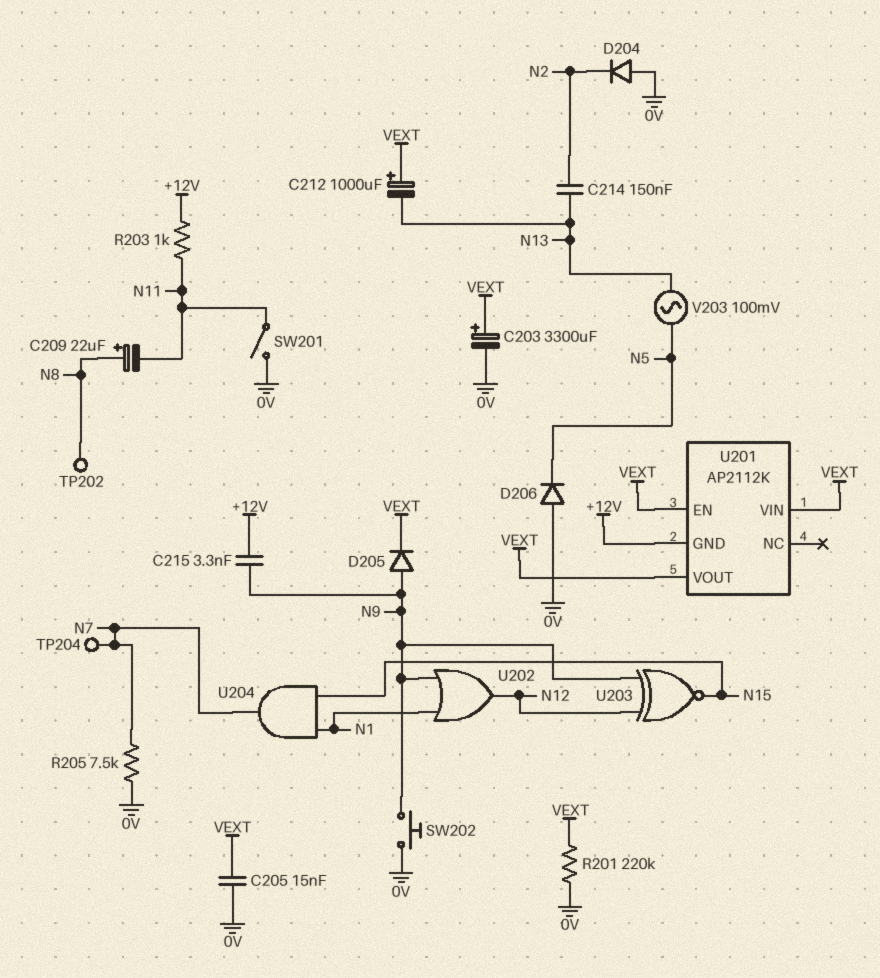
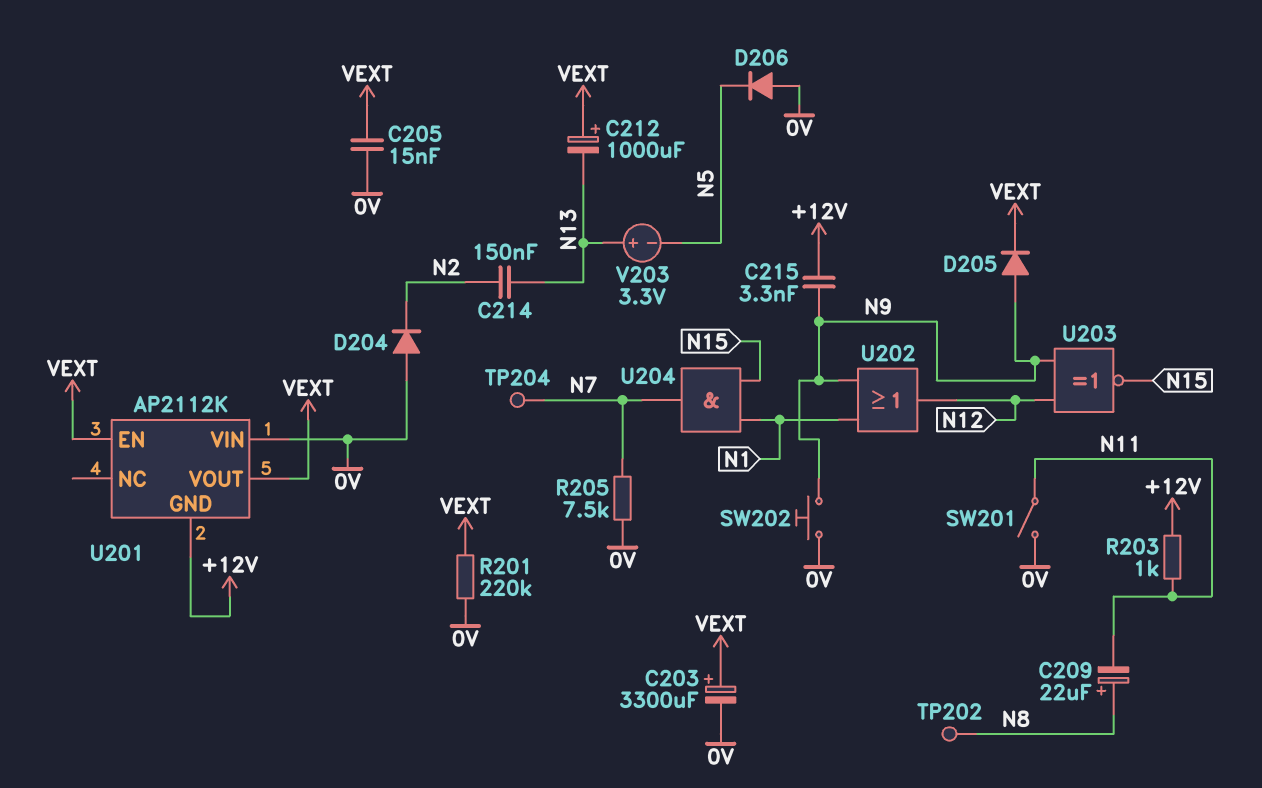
U201 pin VIN: VEXT -> 0V
V203: AC 100mV (N5, N13) -> 3.3V (plus N13, minus N5)

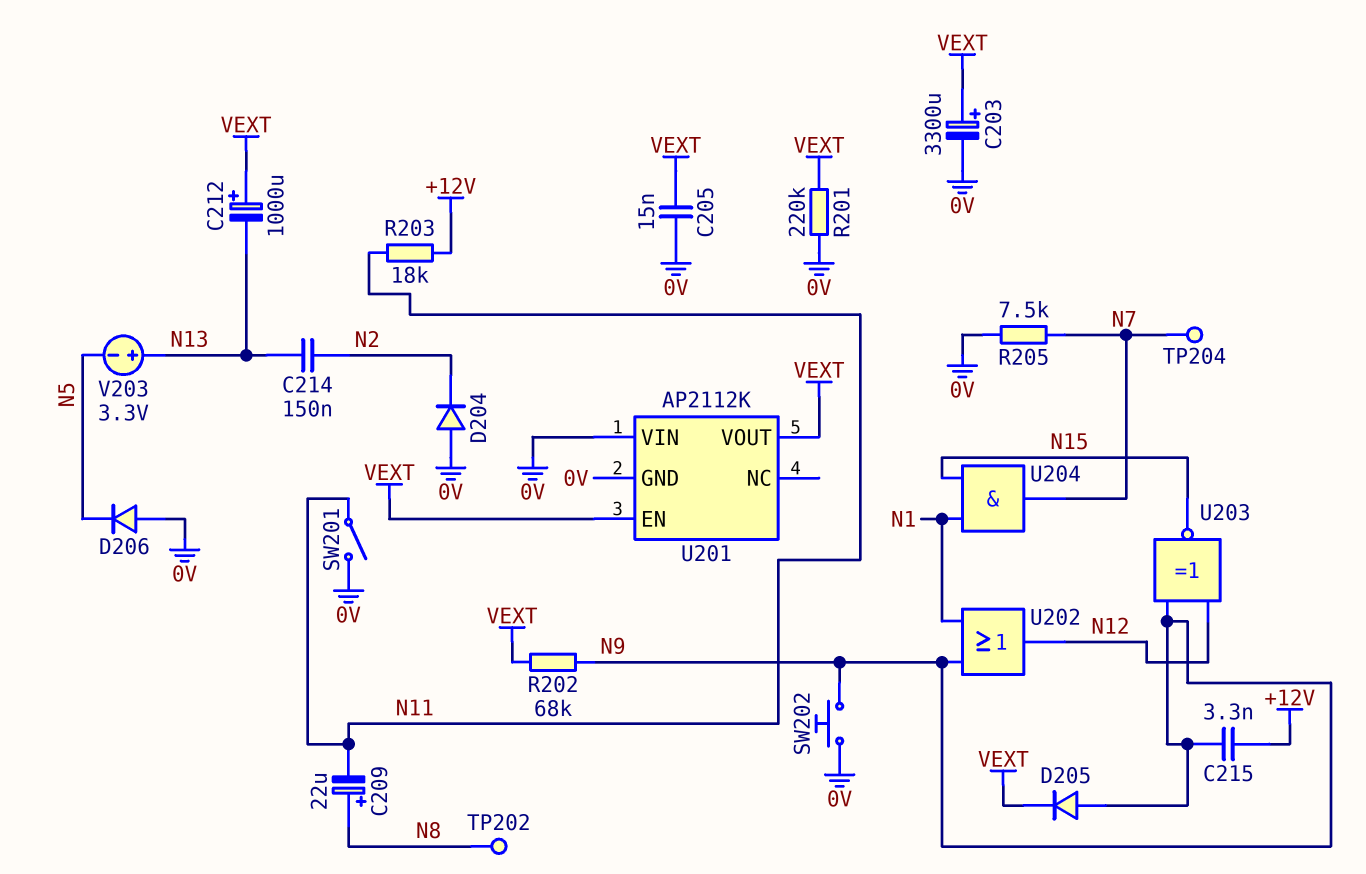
R202: none -> 68k (N9, VEXT)
R203: 1k (+12V, N11) -> 18k (+12V, N11)
U201 pin GND: +12V -> 0V

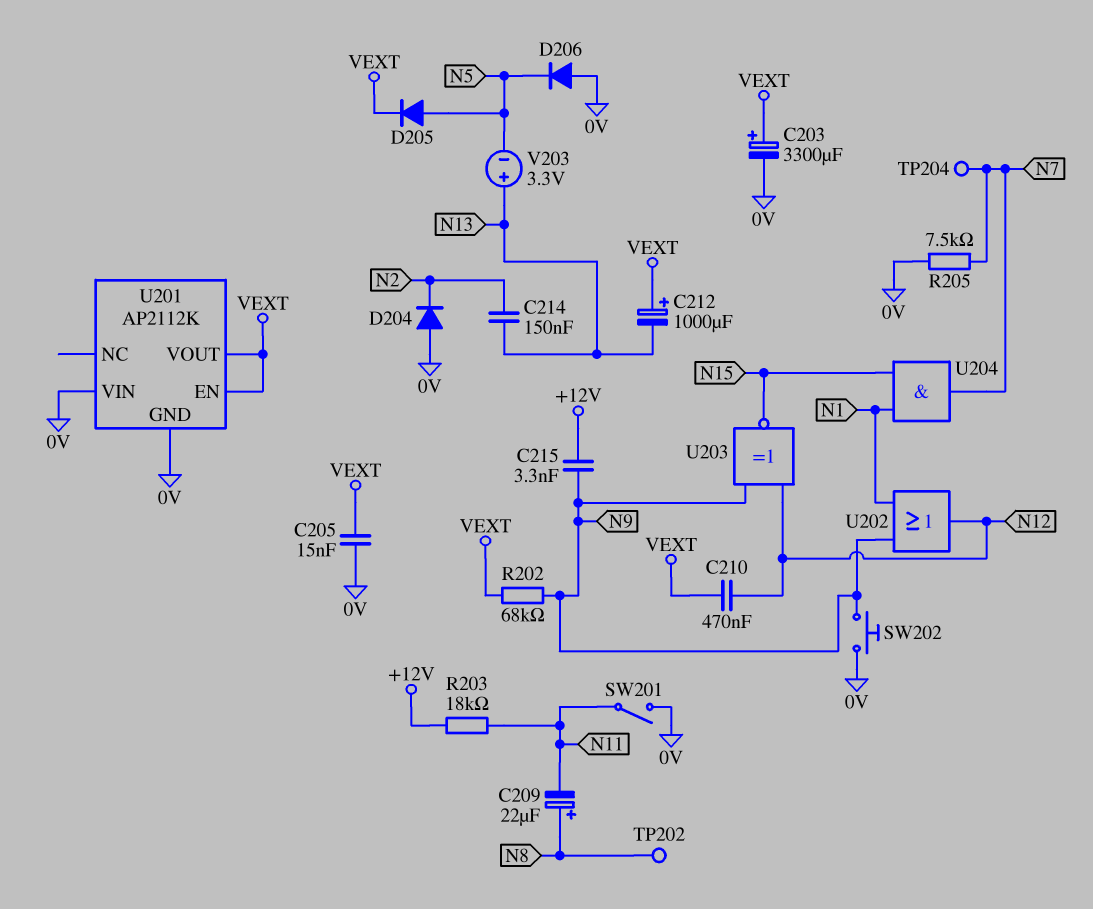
C210: none -> 470nF (N12, VEXT)
D205: diode (A N9, K VEXT) -> diode (A N5, K VEXT)
R201: 220k (0V, VEXT) -> none

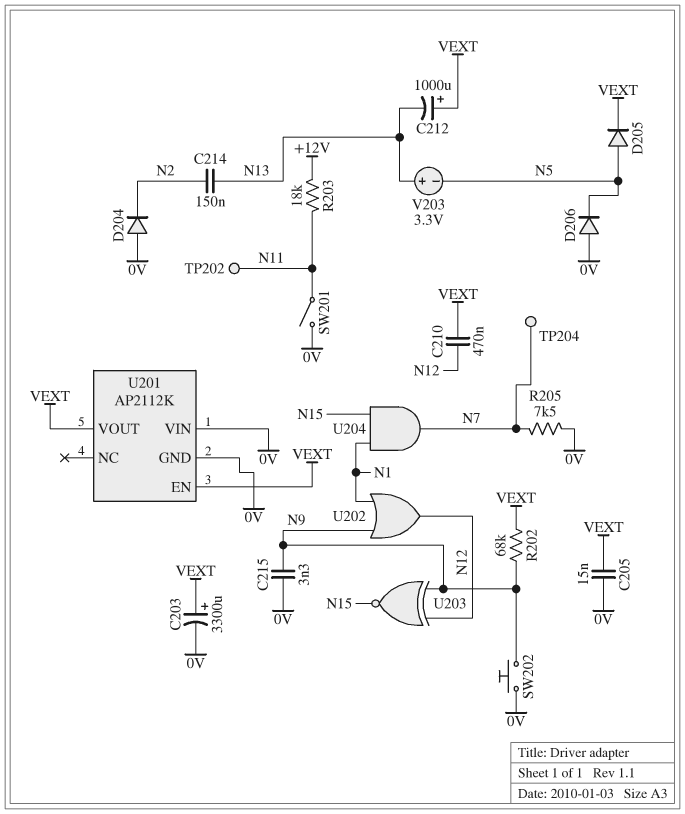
C209: 22uF (plus N8, minus N11) -> none
C215: 3.3nF (+12V, N9) -> 3.3nF (0V, N9)
TP202: test point (N8) -> test point (N11)

